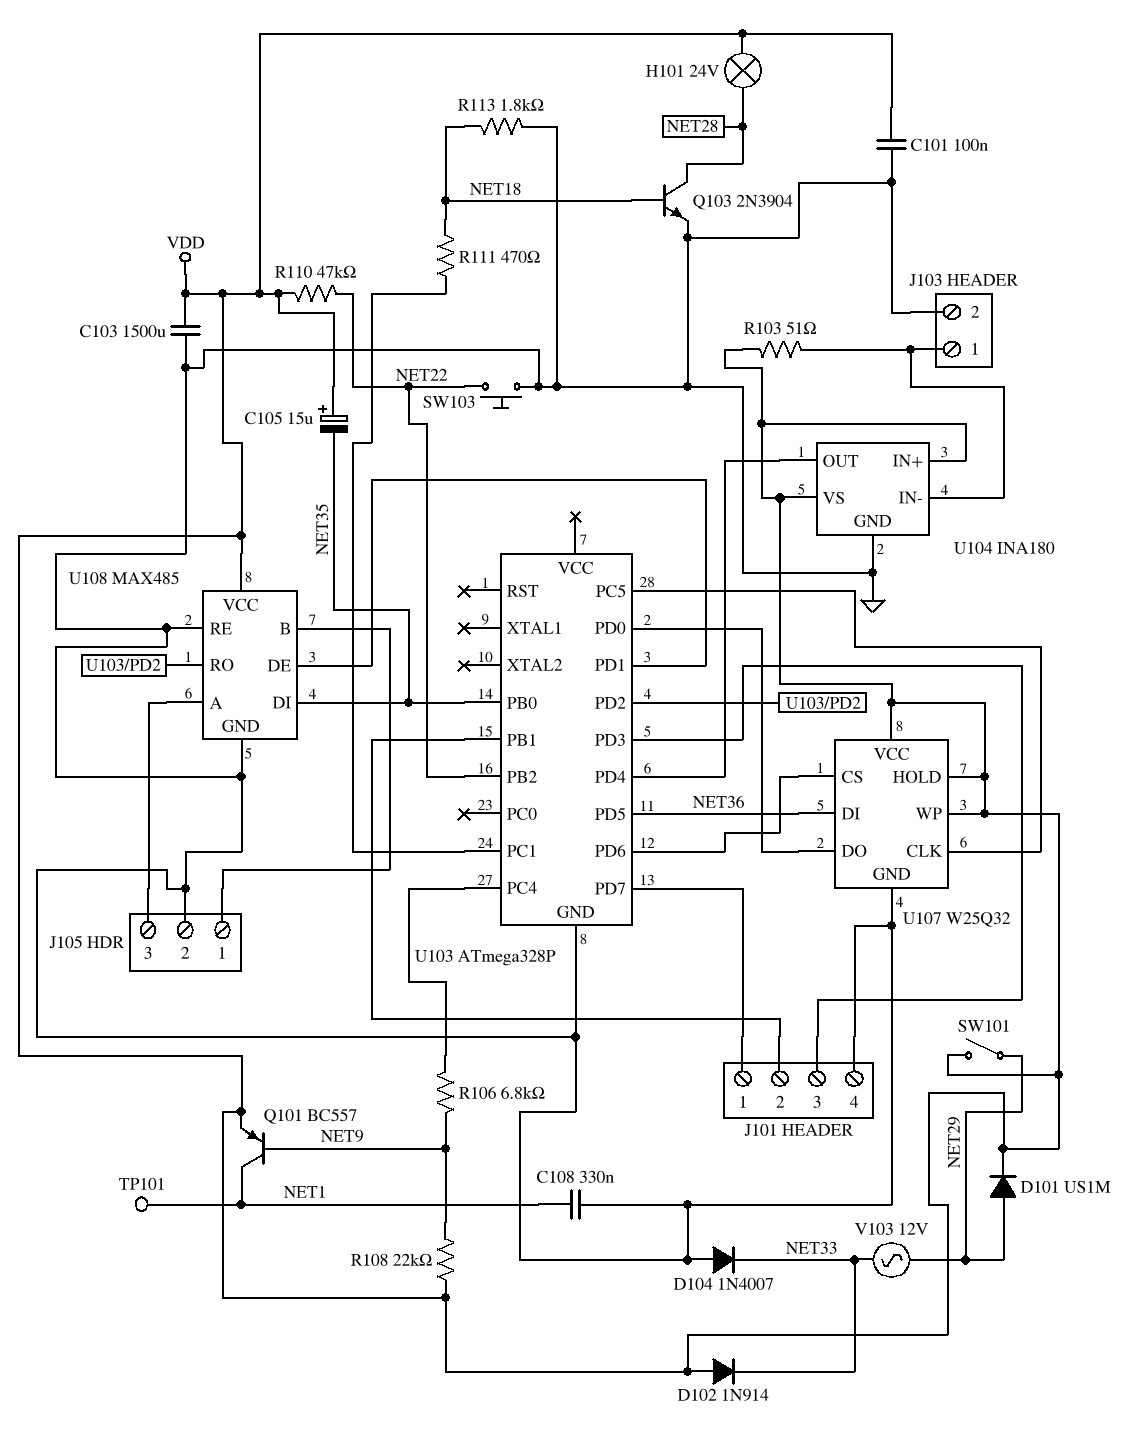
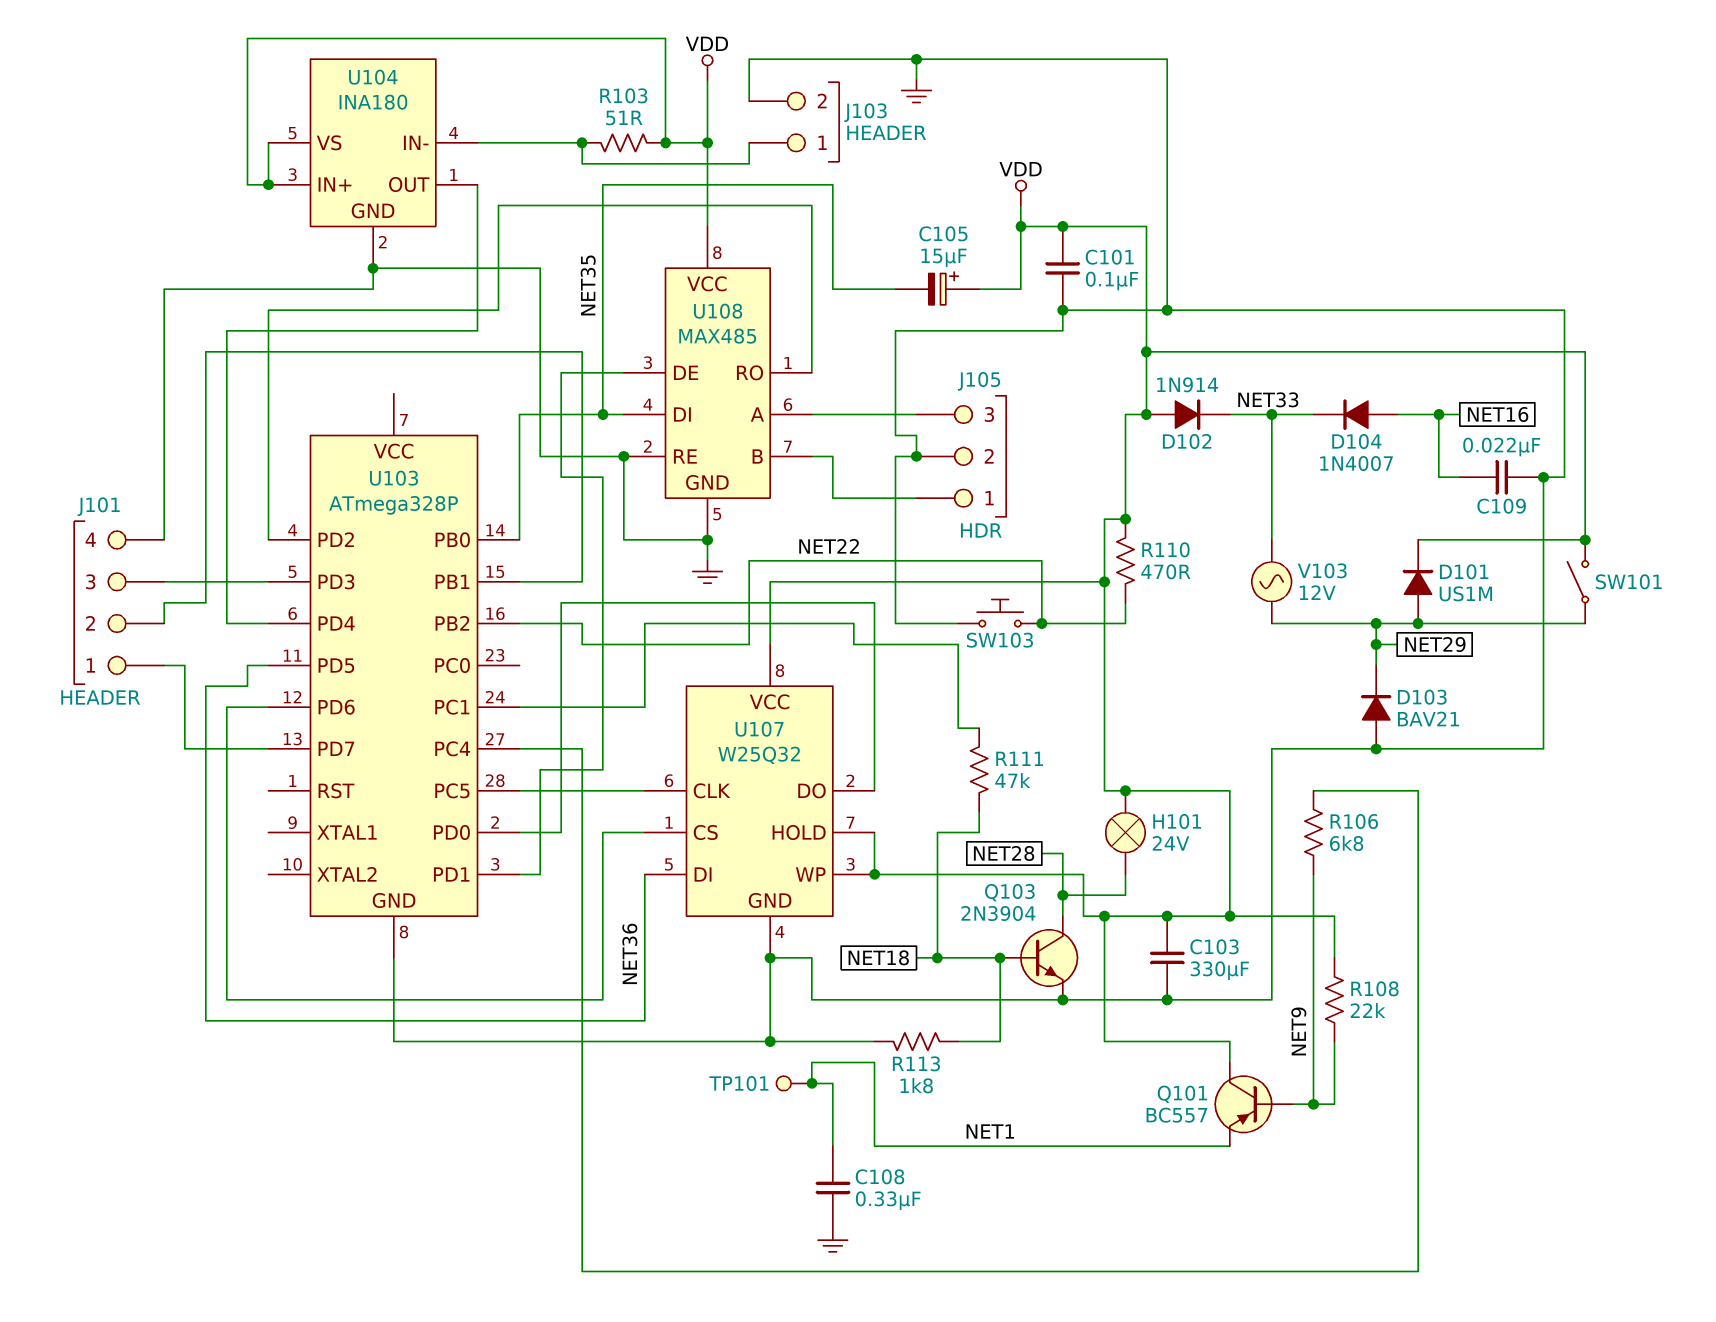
C103: 1500uF (GND, VDD) -> 330uF (GND, VDD)
C109: none -> 22nF (GND, NET16)
D103: none -> diode BAV21 (A GND, K NET29)
D104: diode 1N4007 (A GND, K NET33) -> diode 1N4007 (A NET16, K NET33)
Q101: PNP BC557 (B NET9, C NET1, E VDD) -> PNP BC557 (B NET9, C VDD, E NET1)
R110: 47k (NET22, VDD) -> 470 (NET22, VDD)
R111: 470 (NET18, U103/PC1) -> 47k (NET18, U103/PC1)

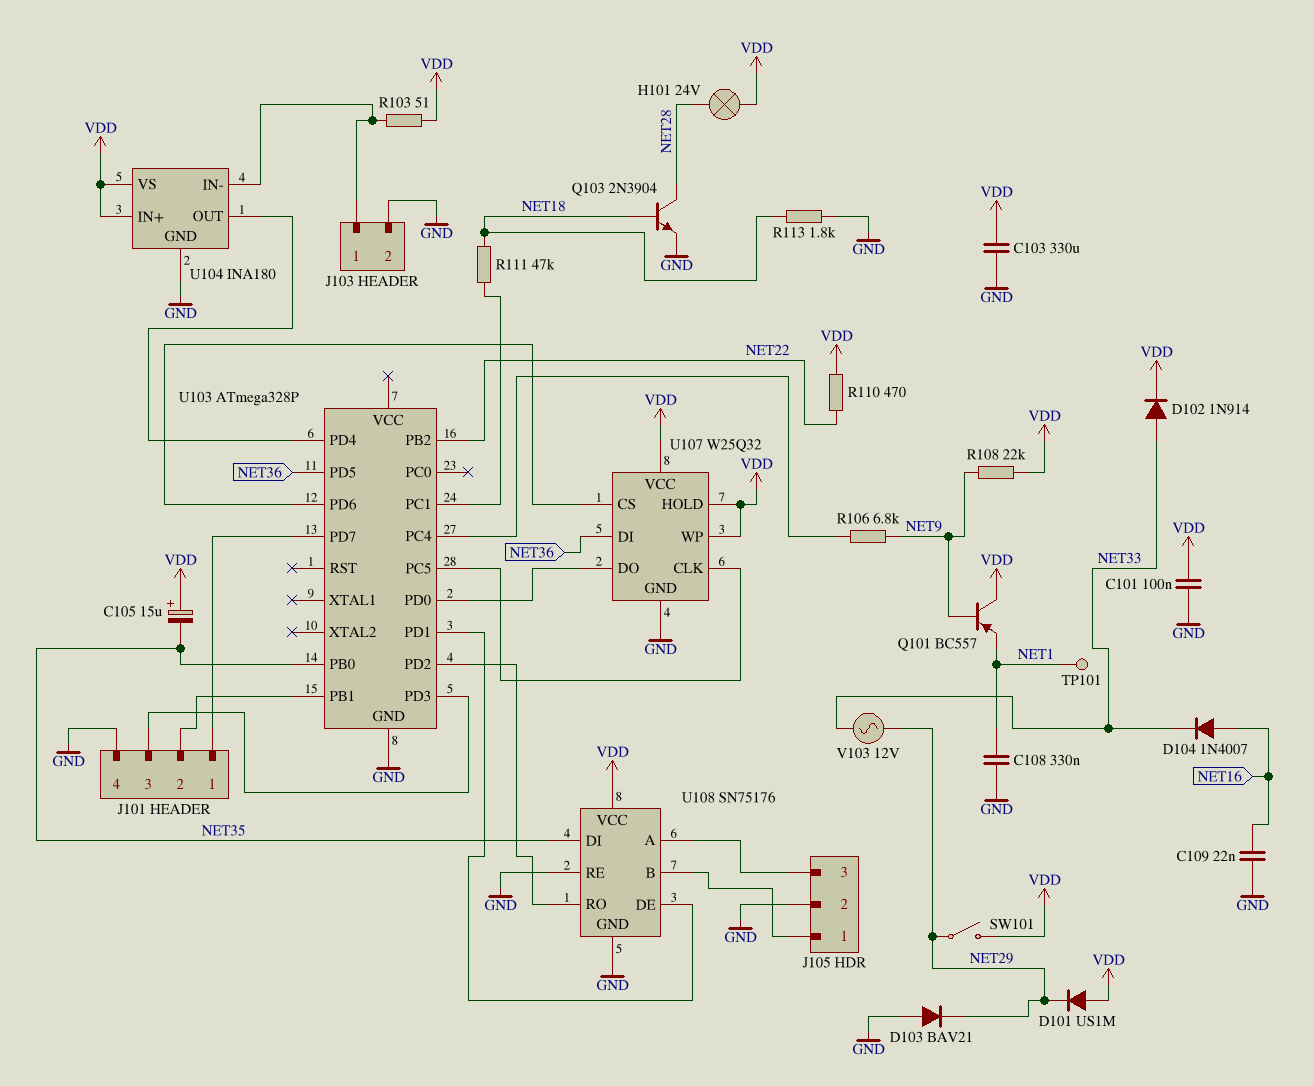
D101: diode US1M (A NET29, K VDD) -> diode US1M (A VDD, K NET29)
D102: diode 1N914 (A VDD, K NET33) -> diode 1N914 (A NET33, K VDD)
SW103: button (GND, NET22) -> none
U108: MAX485 -> SN75176

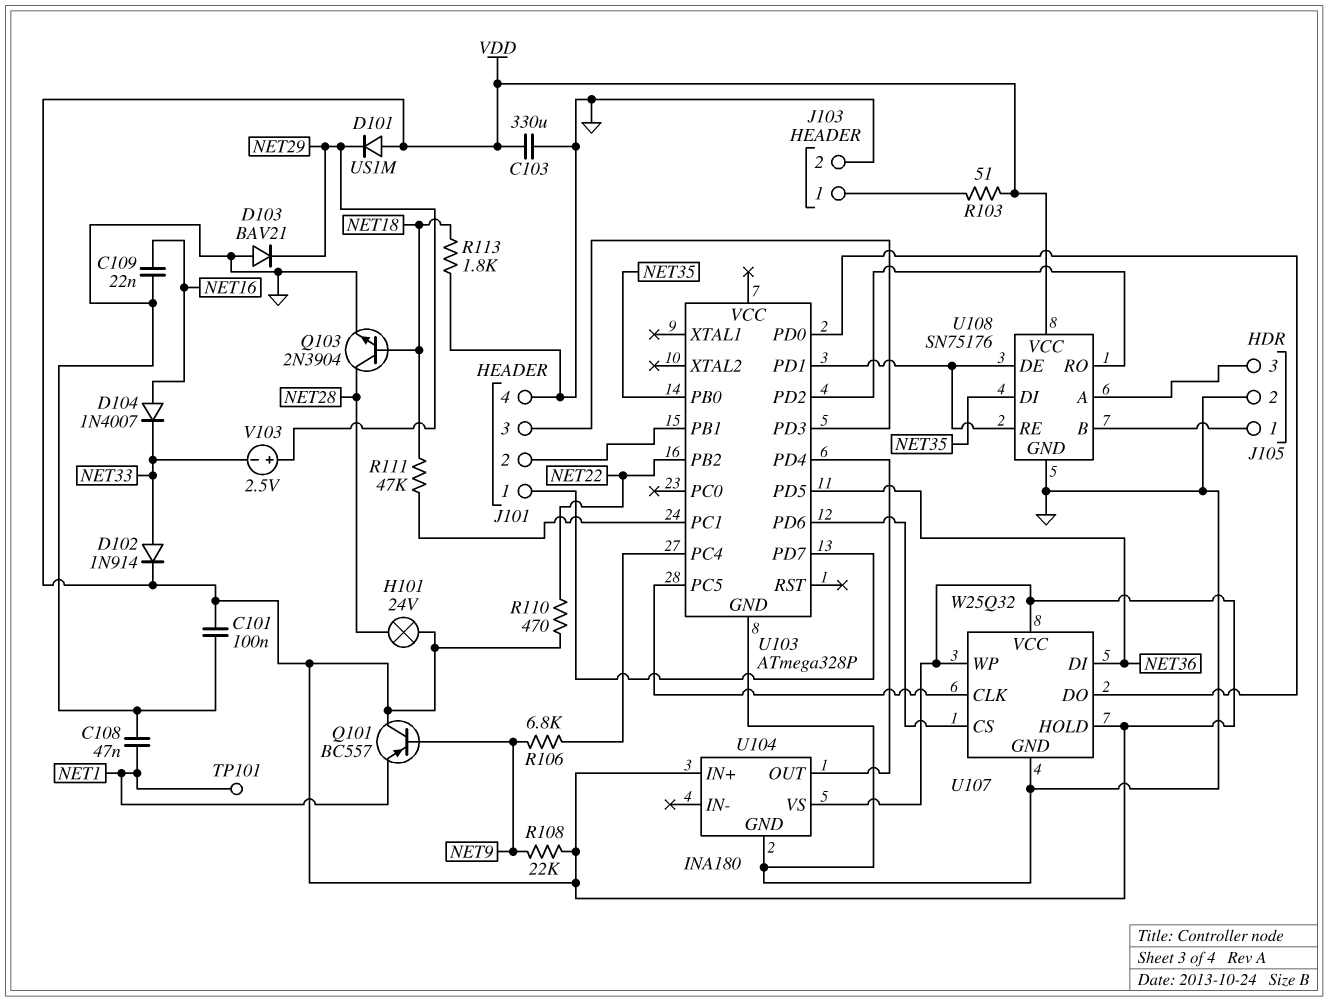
C105: 15uF (plus VDD, minus NET35) -> none
C108: 330nF (GND, NET1) -> 47nF (GND, NET1)
SW101: switch (NET29, VDD) -> none
U104 pin IN-: J103/1 -> none
U108 pin RE: GND -> U103/PD1
V103: AC 12V (NET29, NET33) -> 2.5V (plus NET29, minus NET33)

